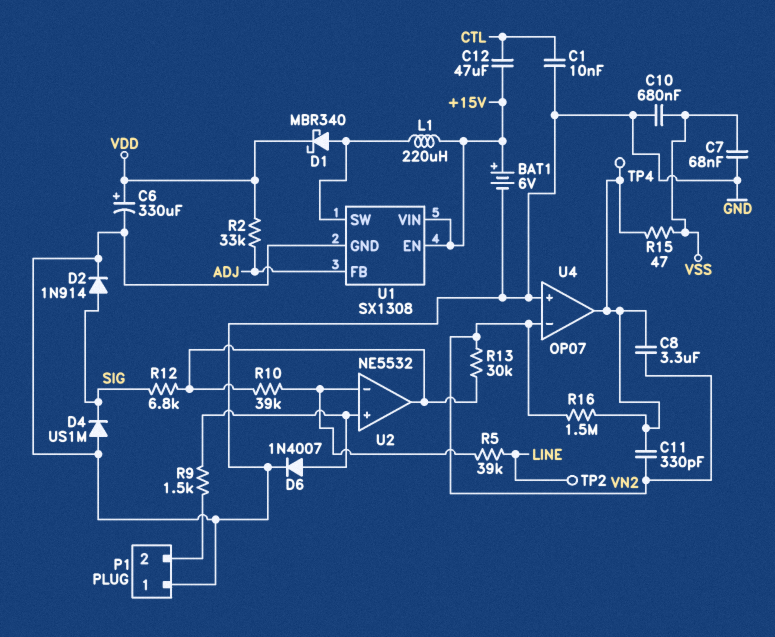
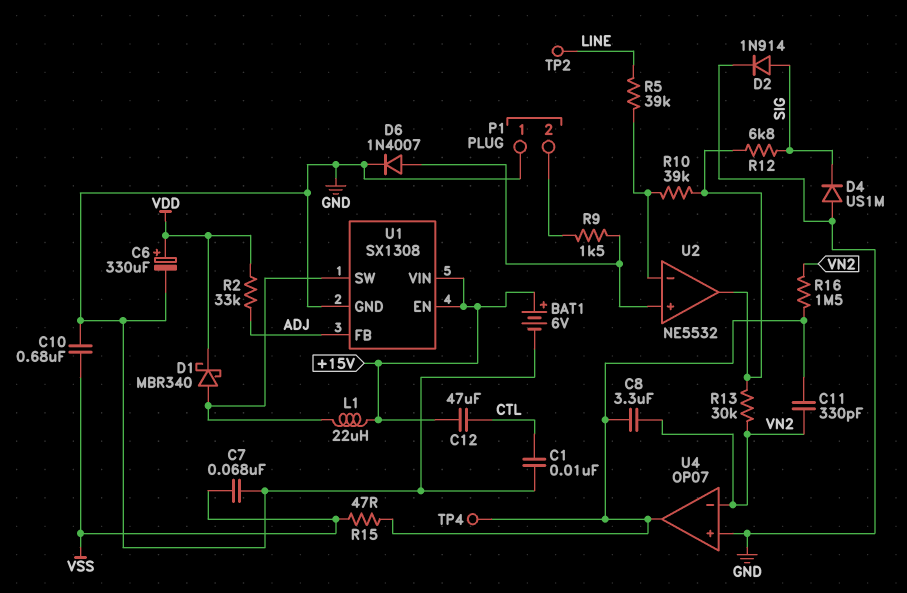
L1: 220uH (+15V, U1/SW) -> 22uH (+15V, U1/SW)

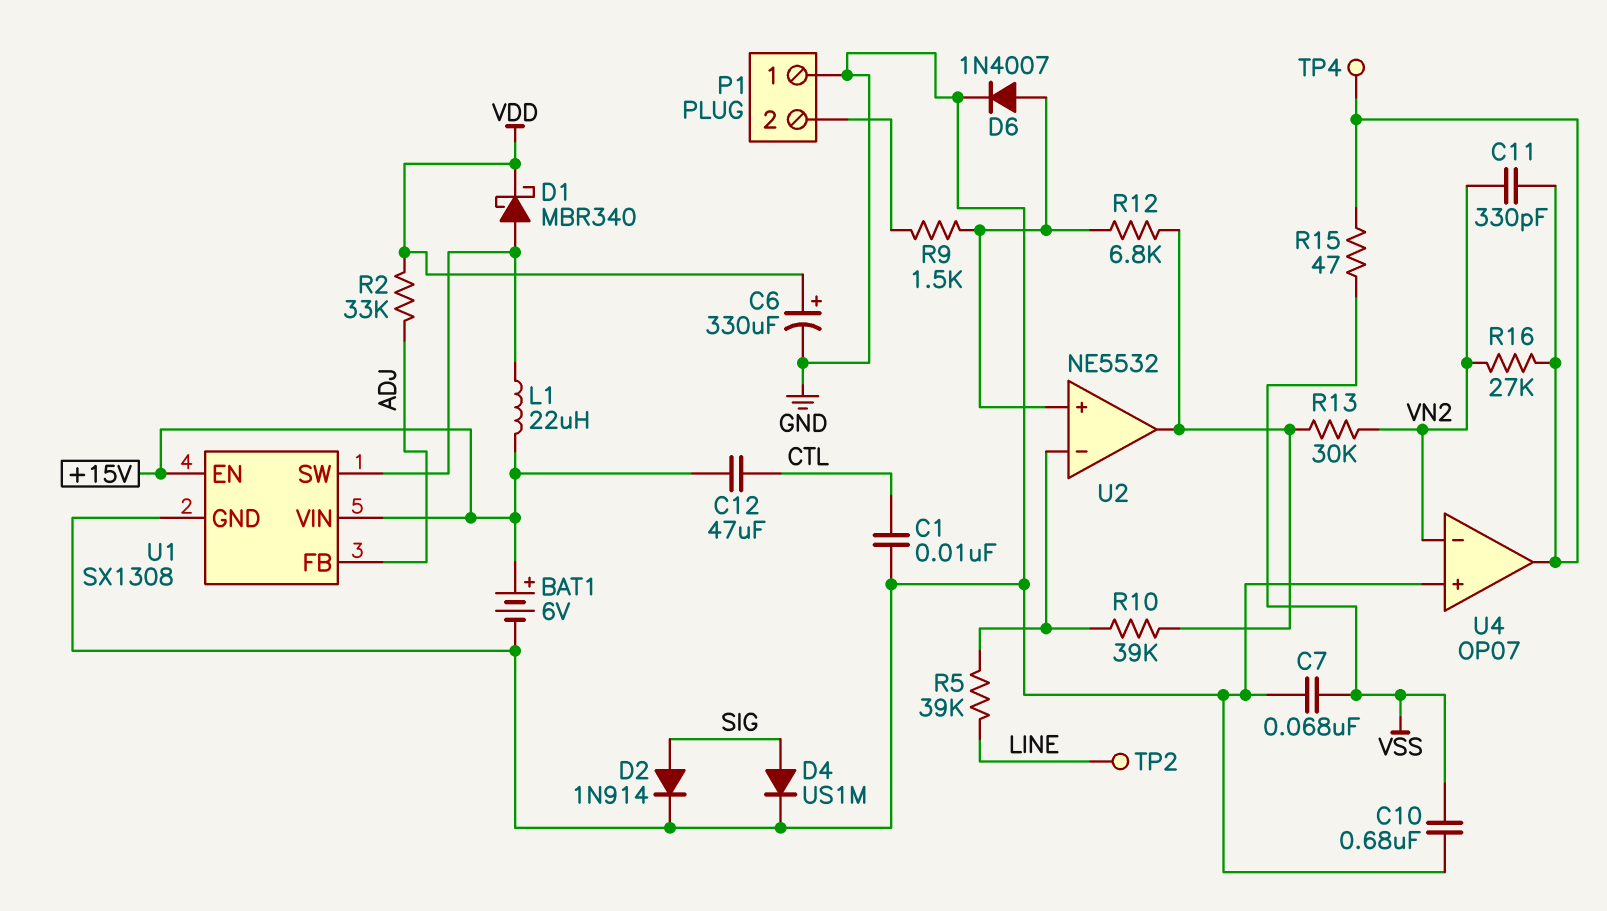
C8: 3.3uF (U4/out, VN2) -> none
D4: diode US1M (A GND, K SIG) -> diode US1M (A SIG, K GND)
R12: 6.8k (SIG, U2/out) -> 6.8k (U2/in+, U2/out)
R16: 1.5M (U4/out, VN2) -> 27k (U4/out, VN2)

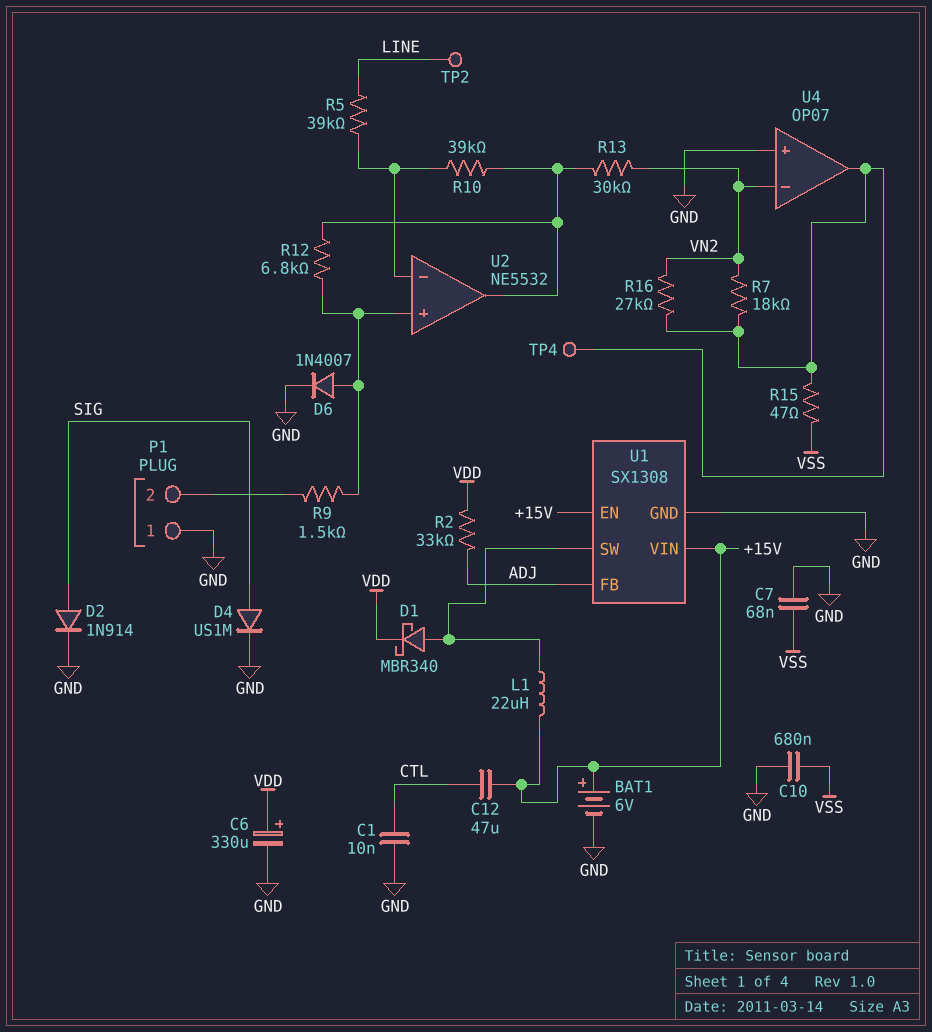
C11: 330pF (U4/out, VN2) -> none
R7: none -> 18k (U4/out, VN2)

